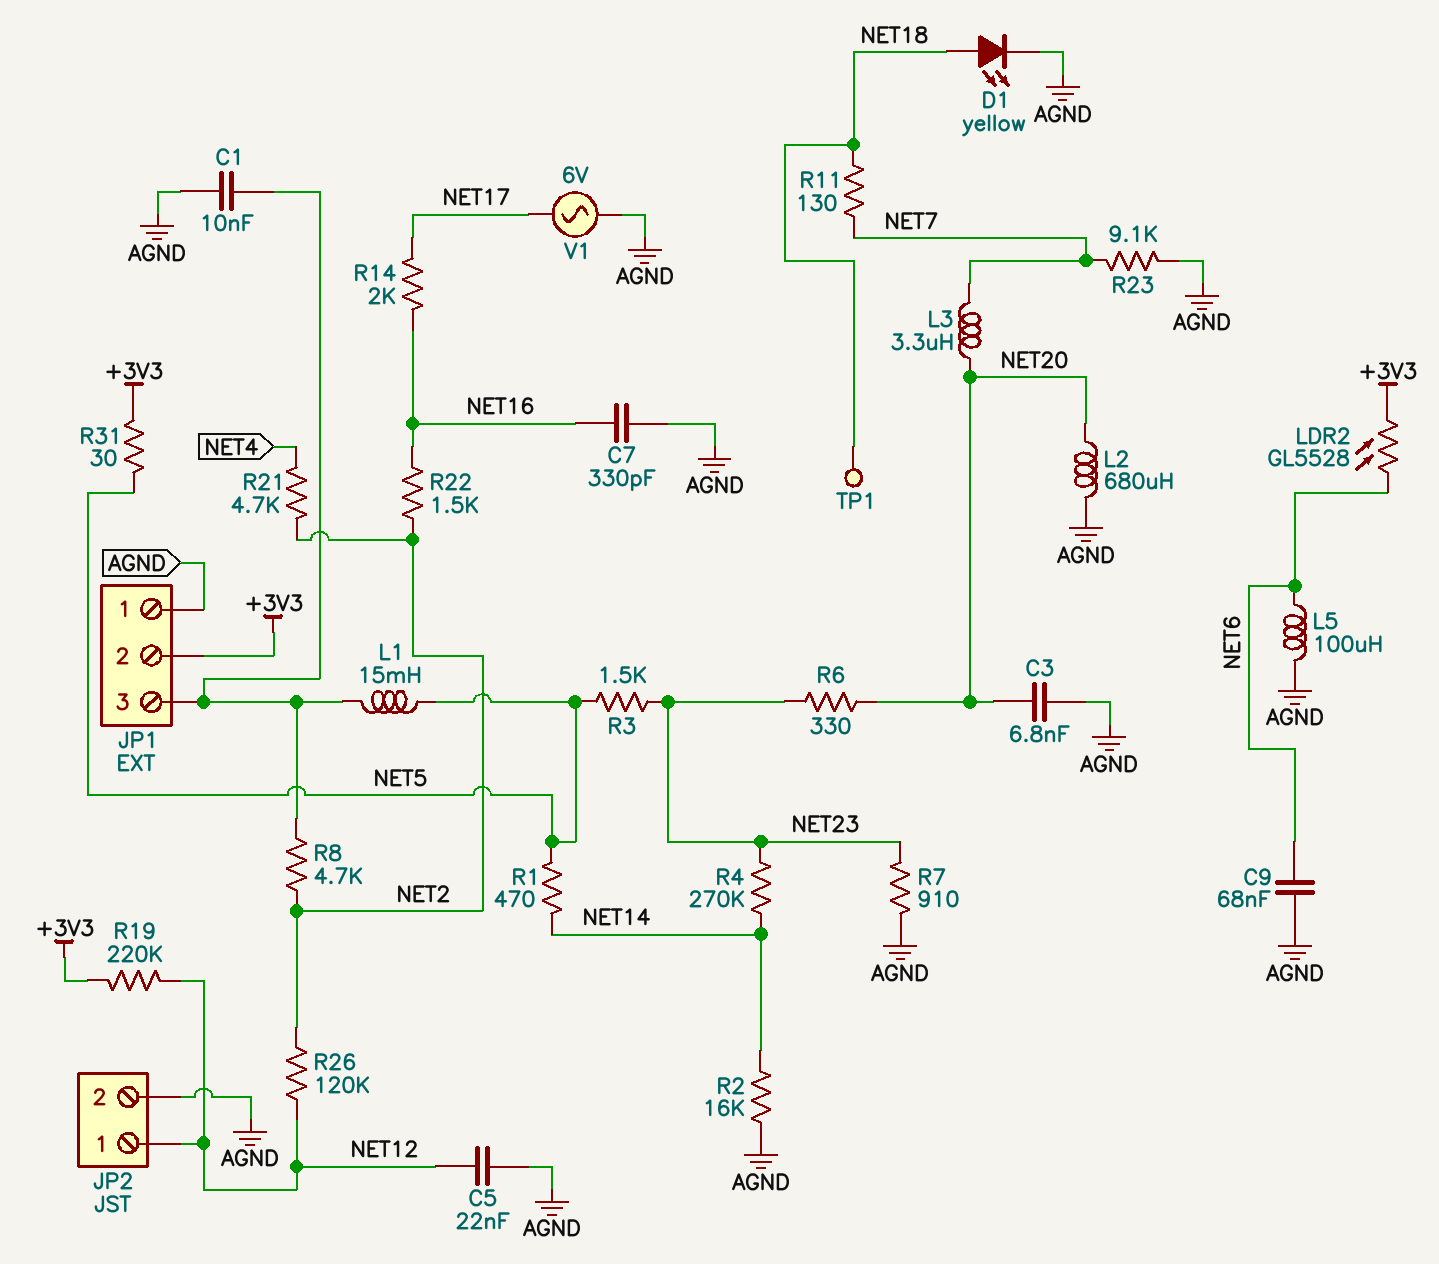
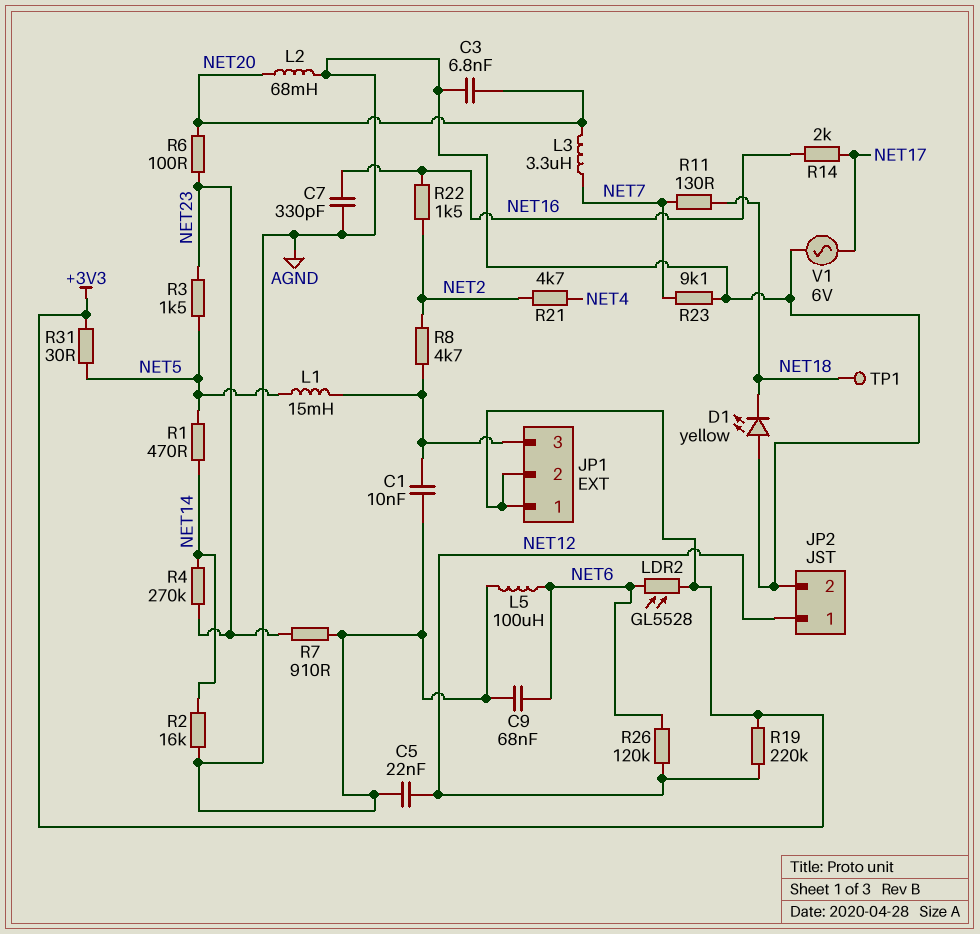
D1: LED yellow (A NET18, K AGND) -> LED yellow (A AGND, K NET18)
JP1 pin 1: AGND -> +3V3
L2: 680uH (AGND, NET20) -> 68mH (AGND, NET20)
R6: 330 (NET20, NET23) -> 100 (NET20, NET23)
R26: 120k (NET2, NET12) -> 120k (NET6, NET12)

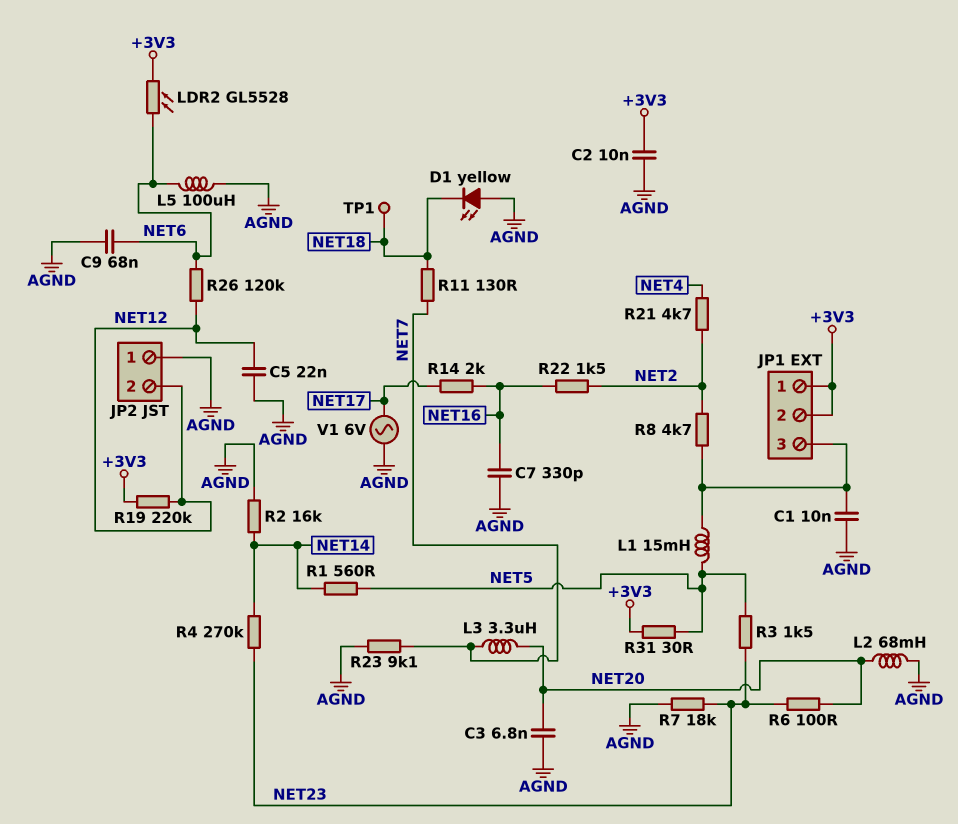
C2: none -> 10nF (+3V3, AGND)
JP2 pin 1: NET12 -> AGND
JP2 pin 2: AGND -> NET12
R1: 470 (NET5, NET14) -> 560 (NET5, NET14)
R7: 910 (AGND, NET23) -> 18k (AGND, NET23)

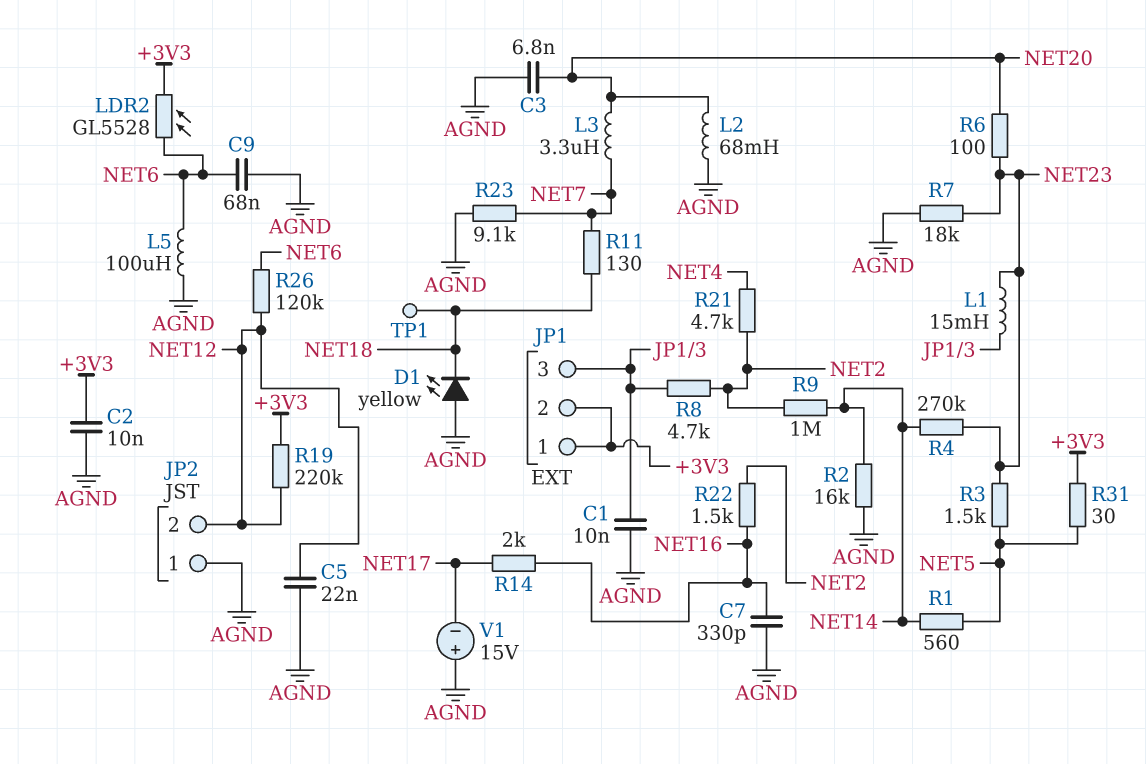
L1: 15mH (JP1/3, NET5) -> 15mH (JP1/3, NET23)
R9: none -> 1M (NET2, NET14)
V1: AC 6V (AGND, NET17) -> 15V (plus AGND, minus NET17)

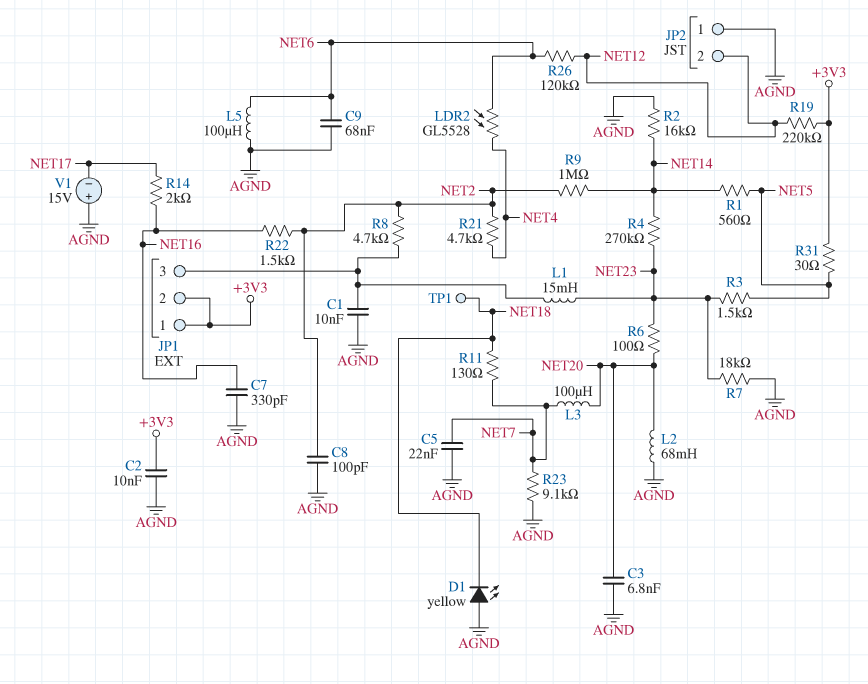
C5: 22nF (AGND, NET12) -> 22nF (AGND, NET7)
C8: none -> 100pF (AGND, NET2)
L3: 3.3uH (NET7, NET20) -> 100uH (NET7, NET20)
LDR2: GL5528 (+3V3, NET6) -> GL5528 (NET4, NET6)

